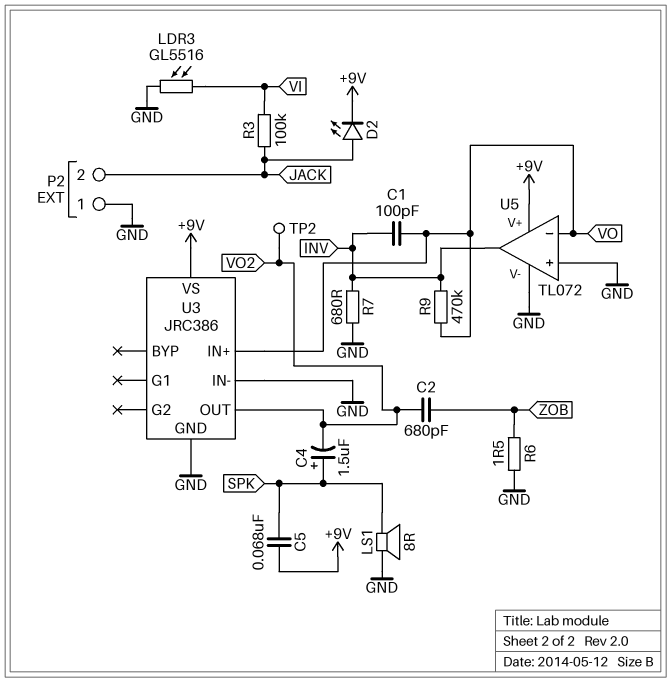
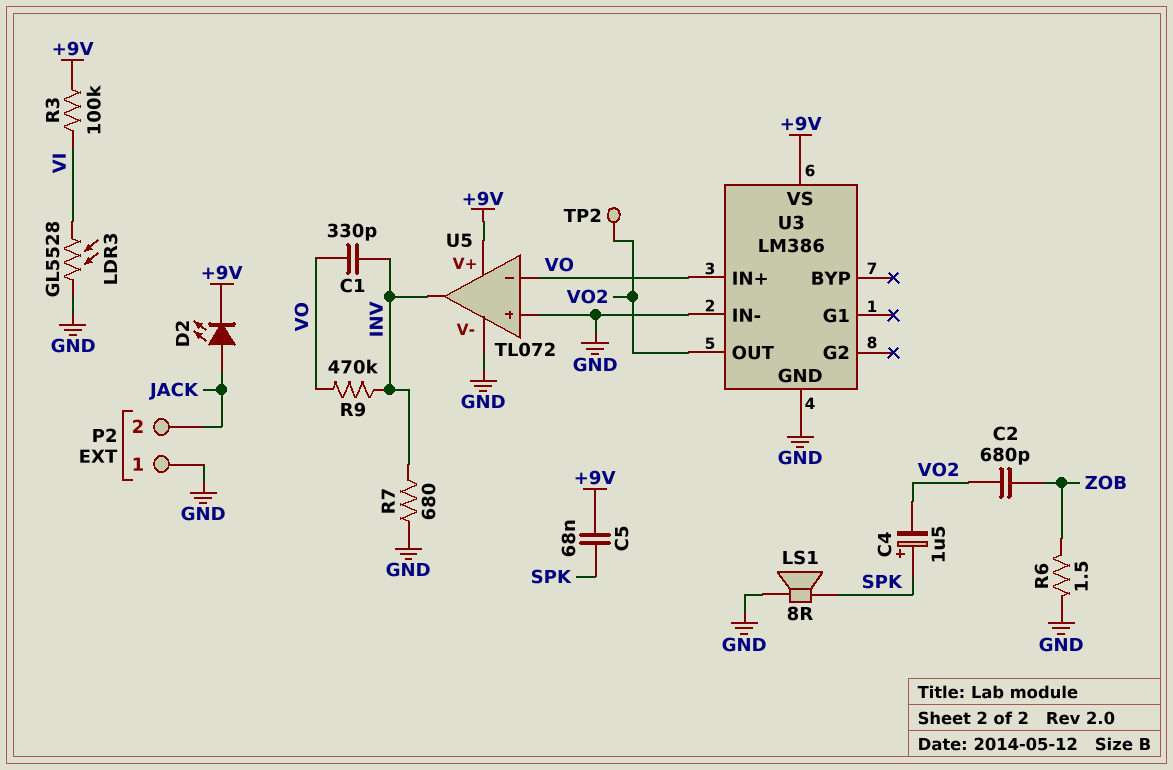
C1: 100pF (INV, VO) -> 330pF (INV, VO)
LDR3: GL5516 (GND, VI) -> GL5528 (GND, VI)
R3: 100k (JACK, VI) -> 100k (+9V, VI)
U3: JRC386 -> LM386

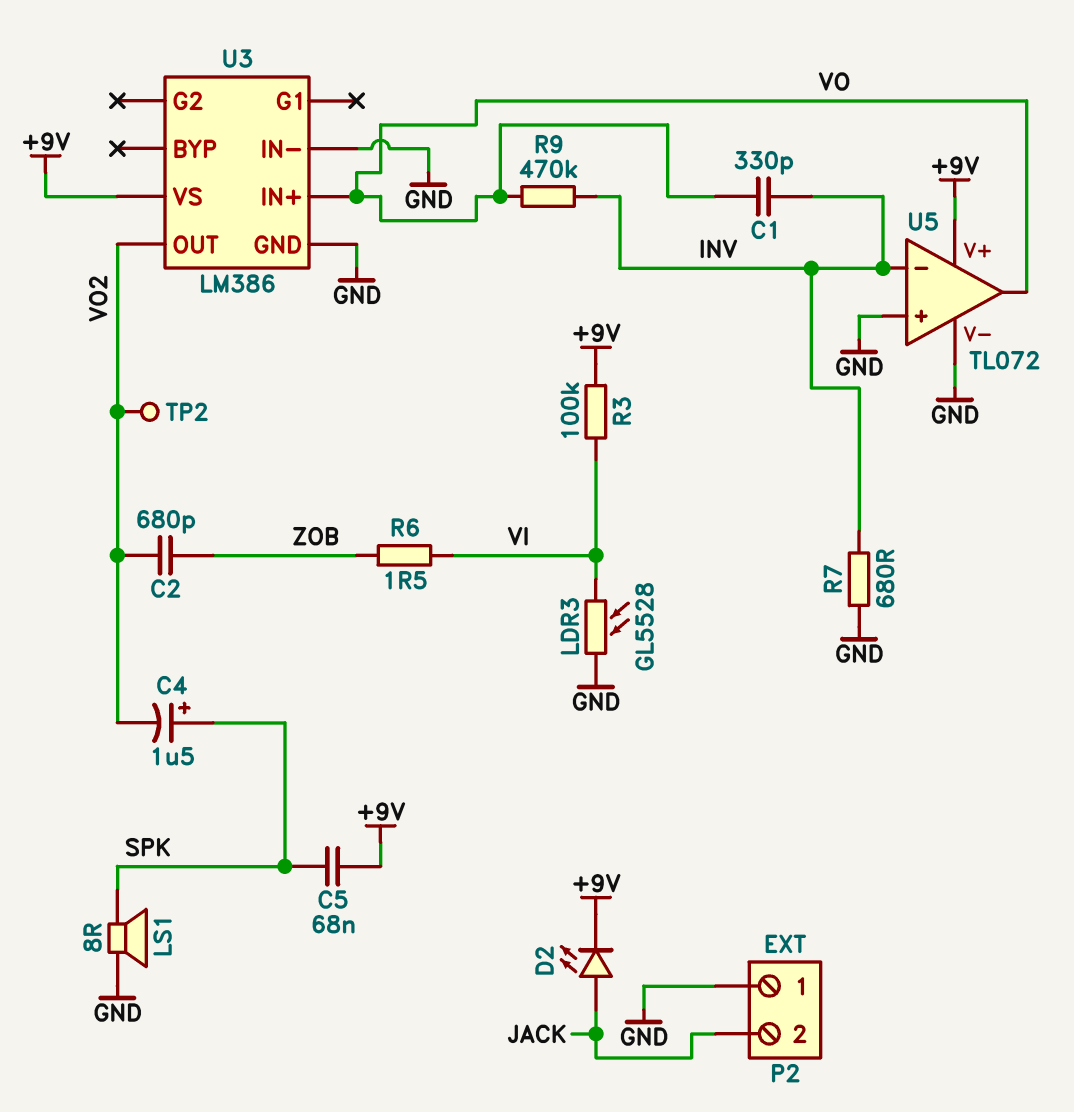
R6: 1.5 (GND, ZOB) -> 1.5 (VI, ZOB)
U5 pin in-: VO -> INV
U5 pin out: INV -> VO

